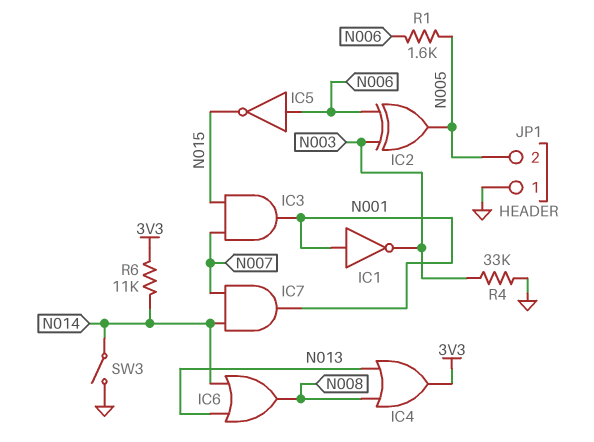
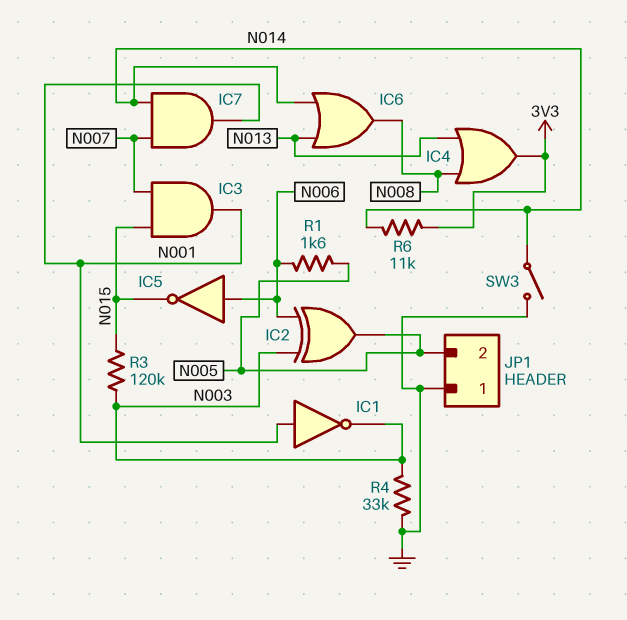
R3: none -> 120k (N003, N015)

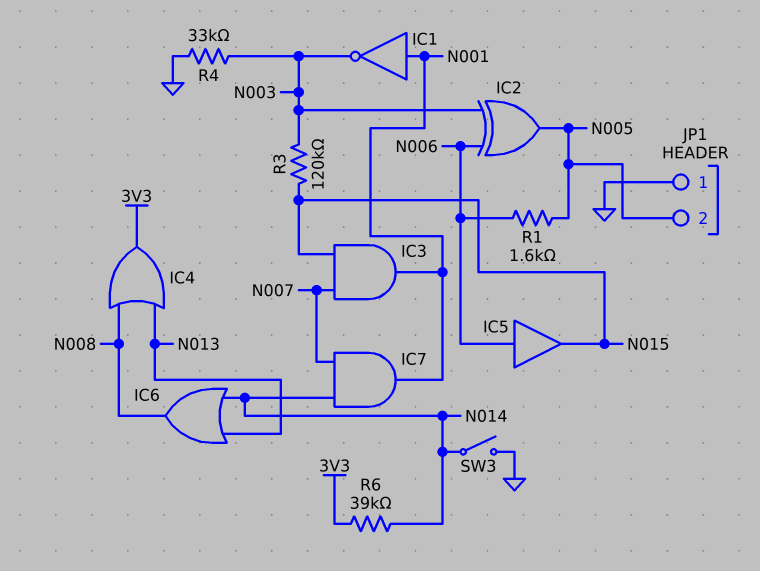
IC5: NOT (in N006, out N015) -> buffer (in N006, out N015)
R6: 11k (3V3, N014) -> 39k (3V3, N014)

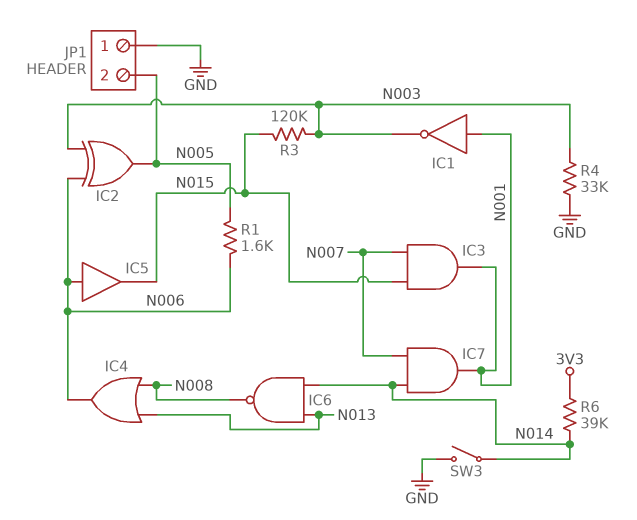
IC4: OR (in N008, in N013, out 3V3) -> OR (in N008, in N013, out N006)
IC6: OR (in N013, in N014, out N008) -> NAND (in N013, in N014, out N008)

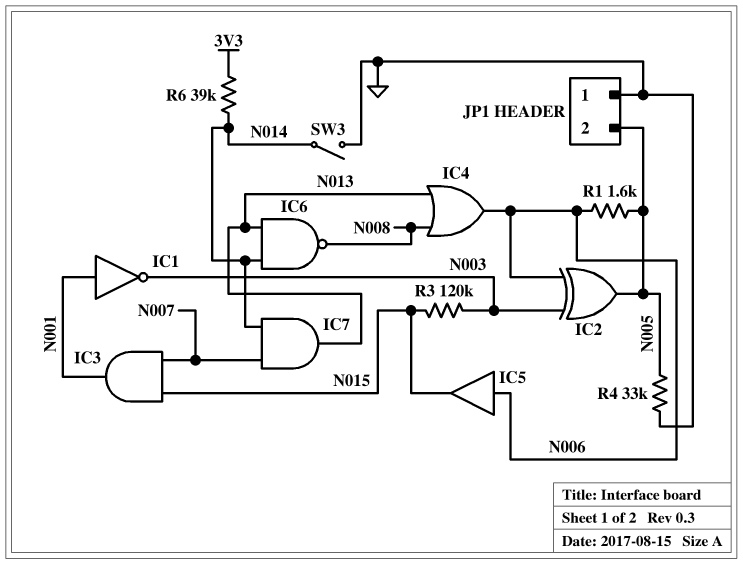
IC7: AND (in N007, in N014, out N001) -> AND (in N007, in N014, out N013)
R4: 33k (GND, N003) -> 33k (GND, N005)

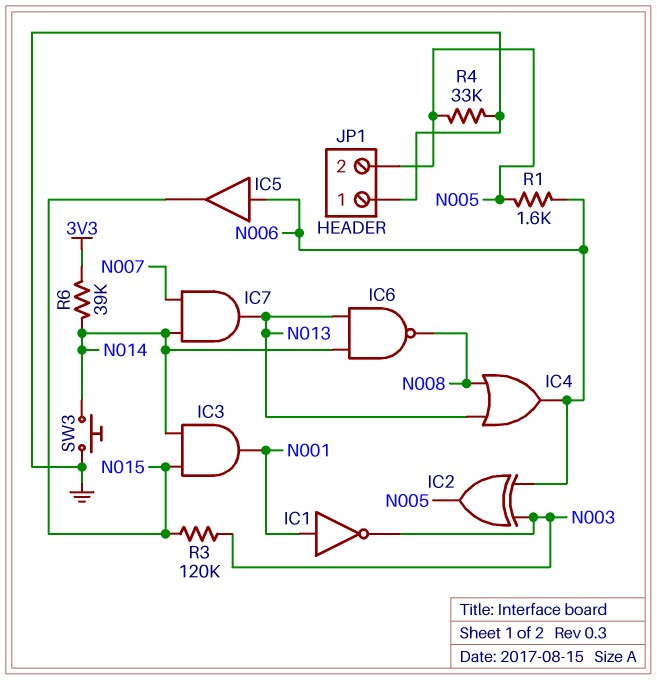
IC3: AND (in N007, in N015, out N001) -> AND (in N014, in N015, out N001)
SW3: switch (GND, N014) -> button (GND, N014)

